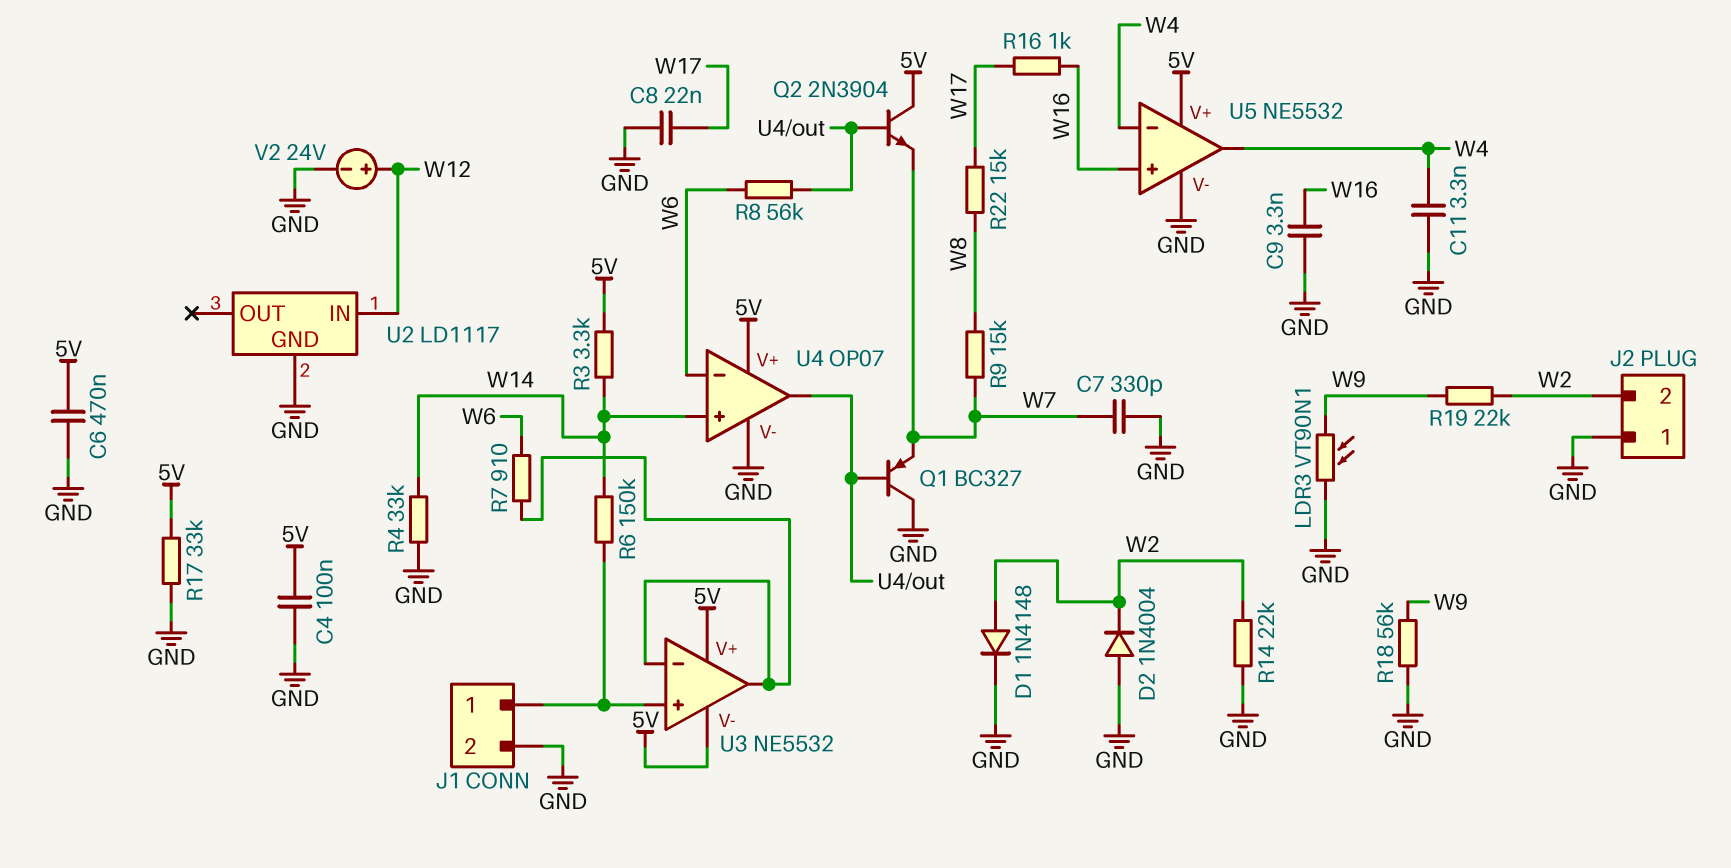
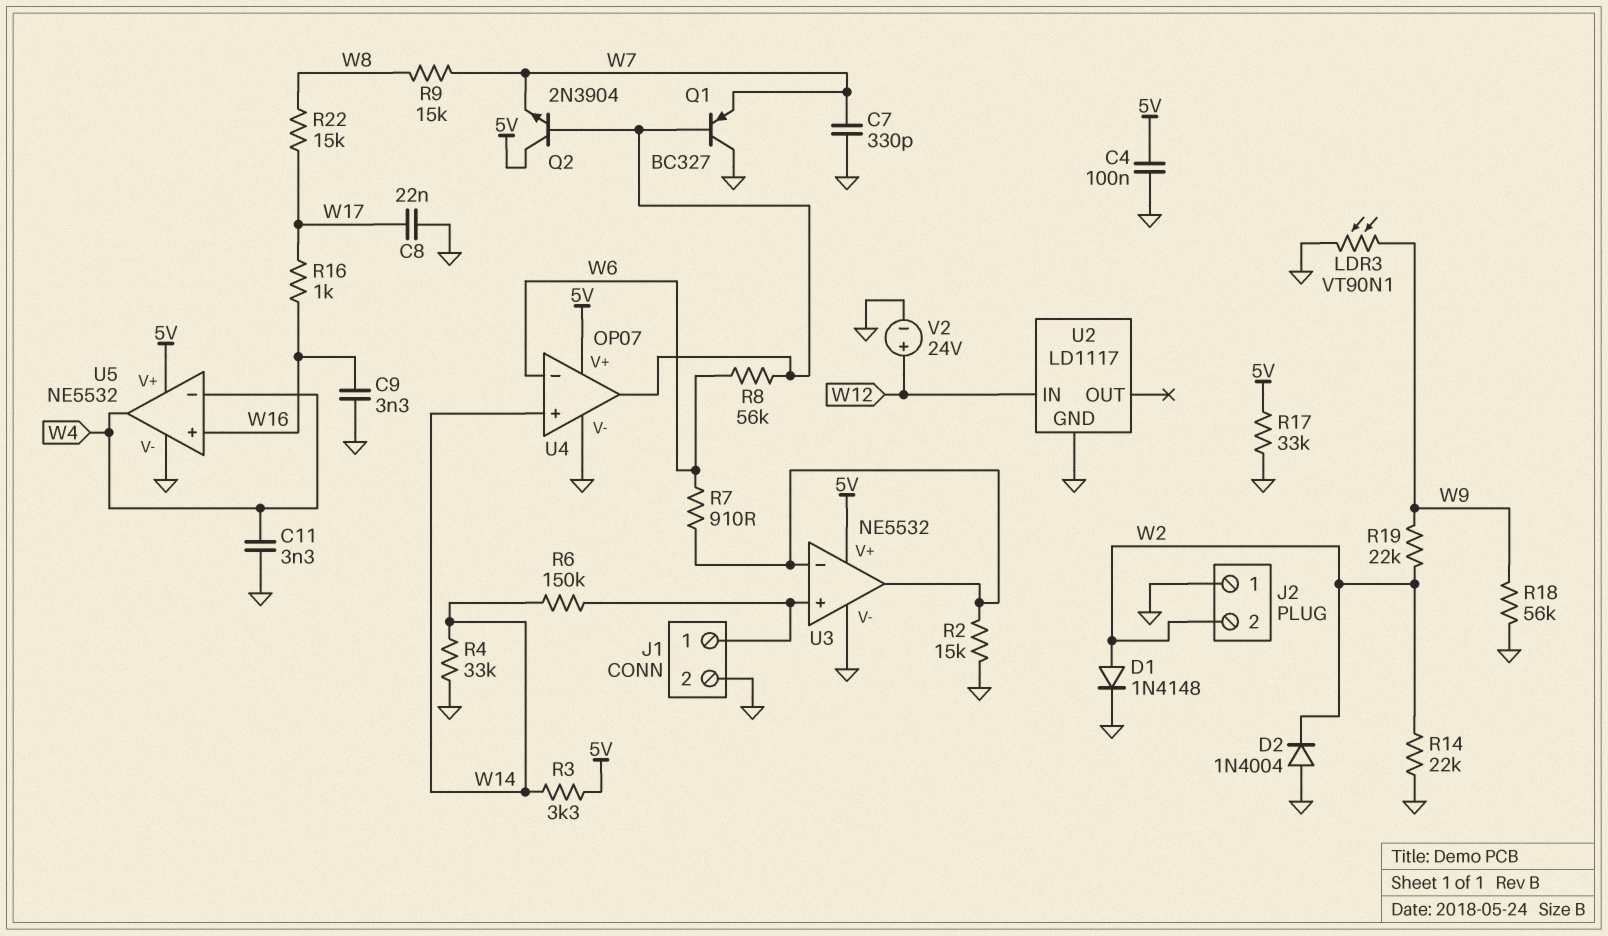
C6: 470nF (5V, GND) -> none
R2: none -> 15k (GND, U3/in-)
U3 pin V-: 5V -> GND

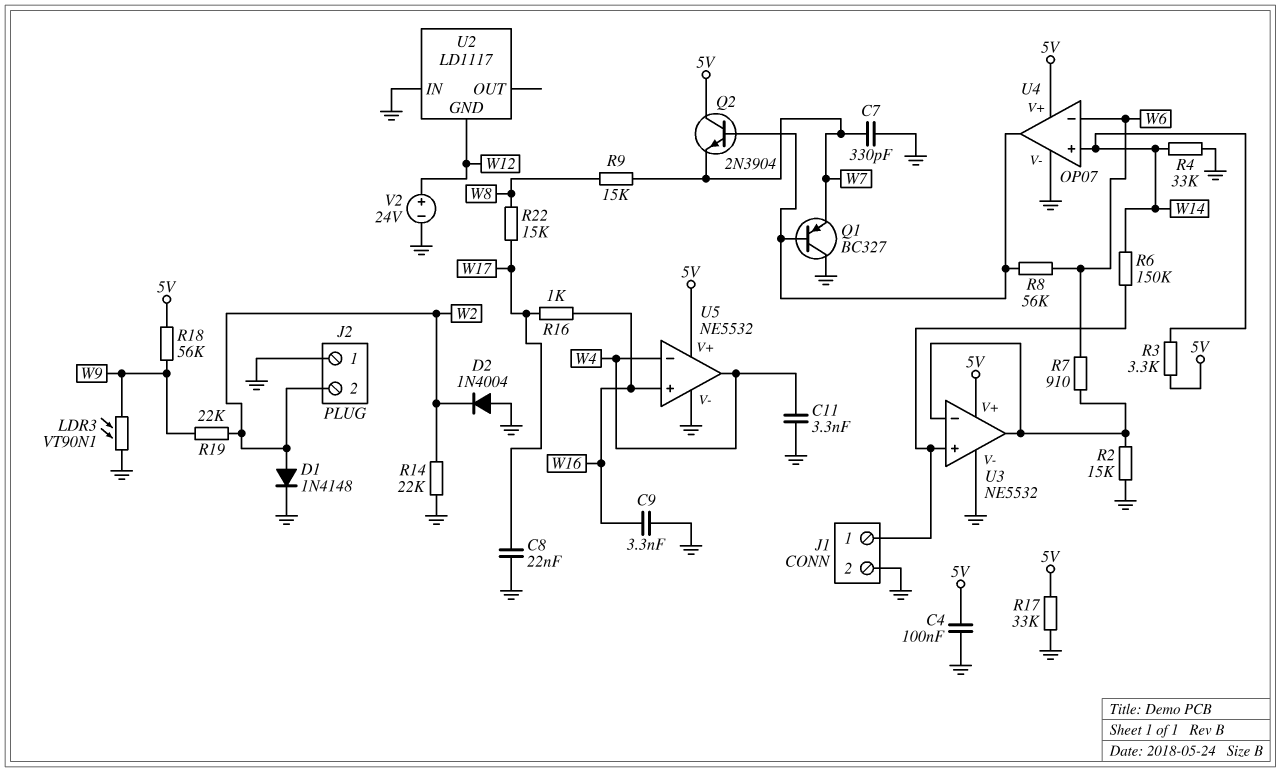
R18: 56k (GND, W9) -> 56k (5V, W9)
U2 pin GND: GND -> W12
U2 pin IN: W12 -> GND

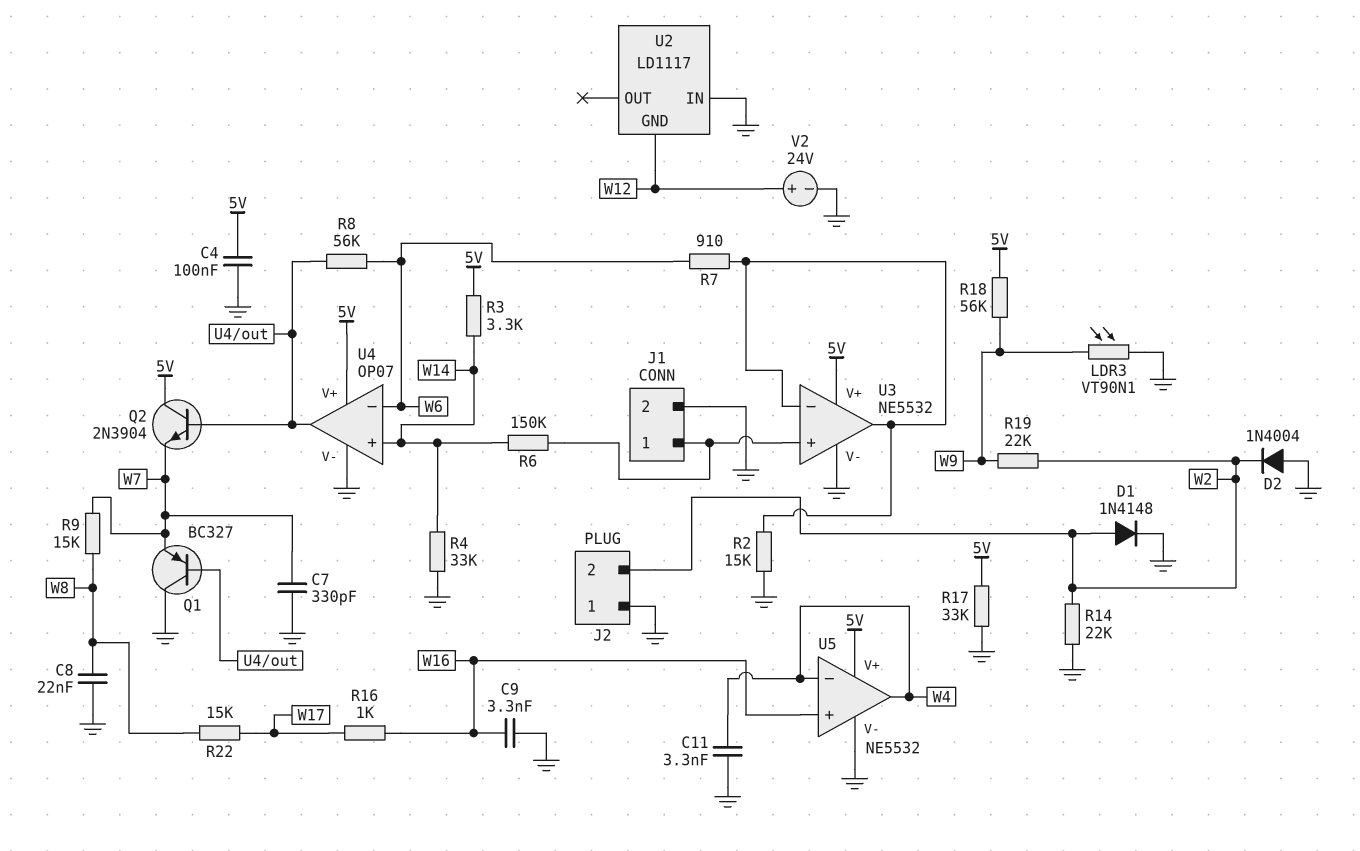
C8: 22nF (GND, W17) -> 22nF (GND, W8)

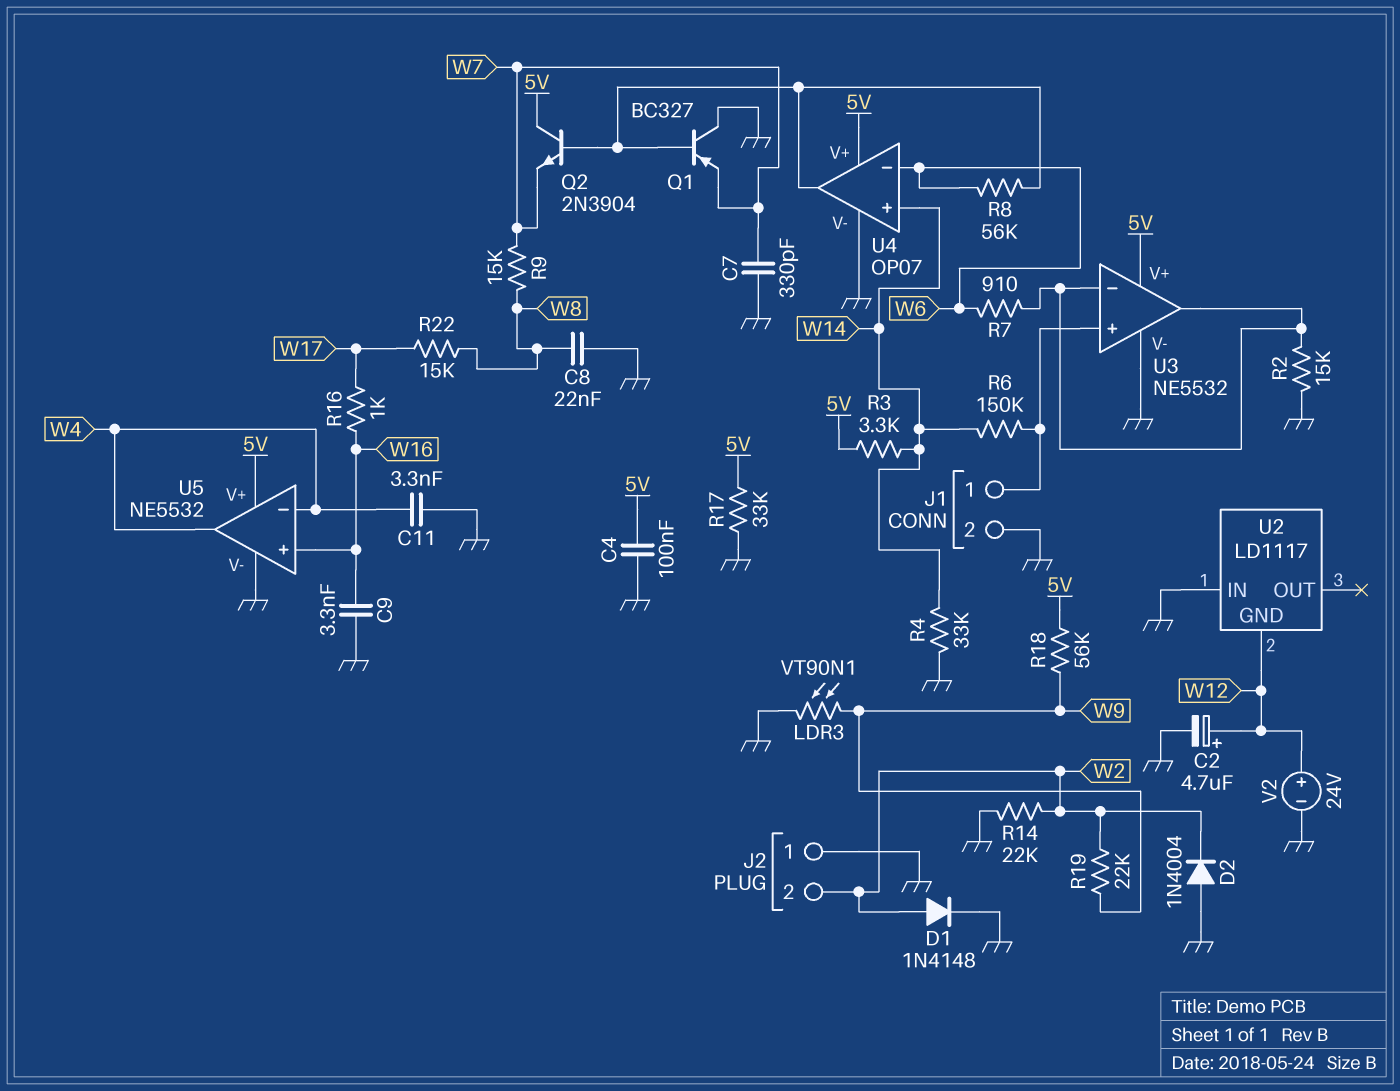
C2: none -> 4.7uF (plus W12, minus GND)

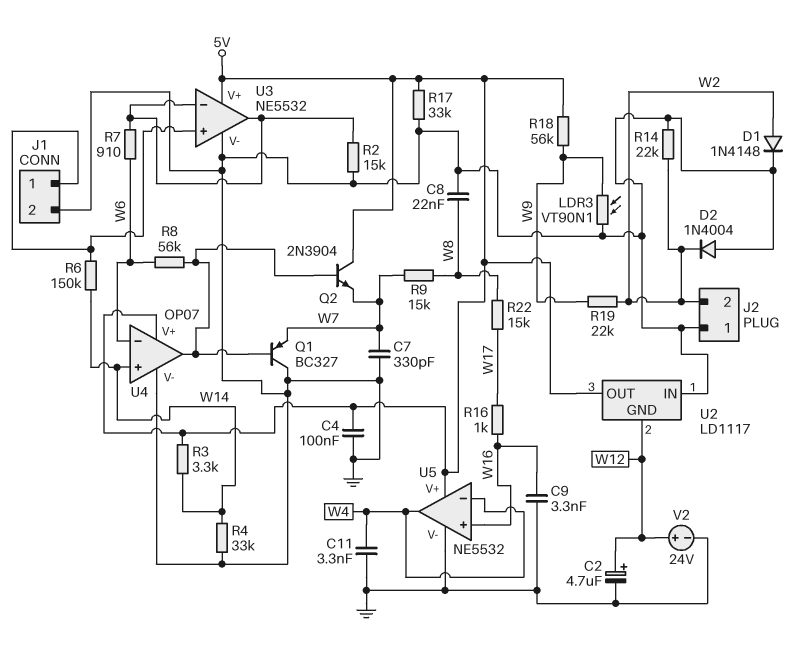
U2 pin OUT: none -> 5V

